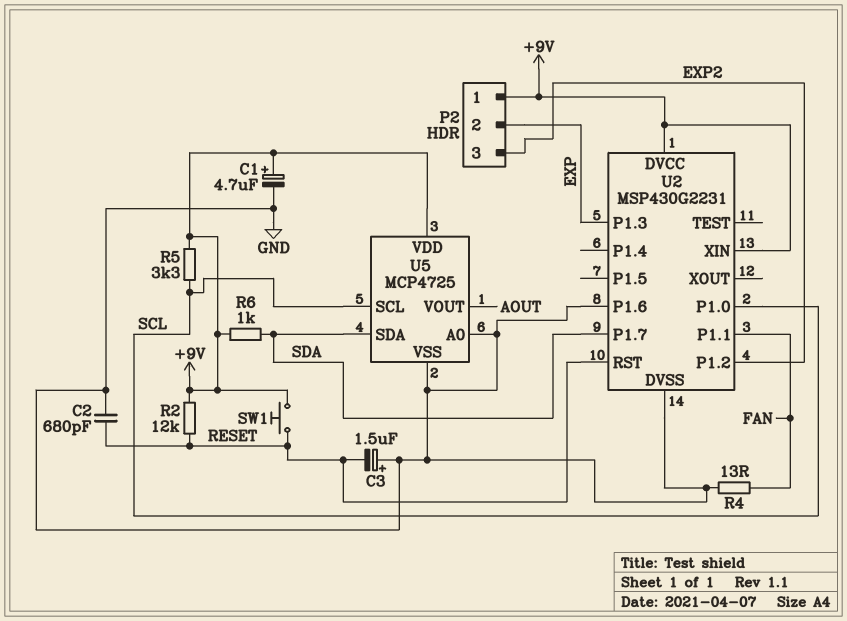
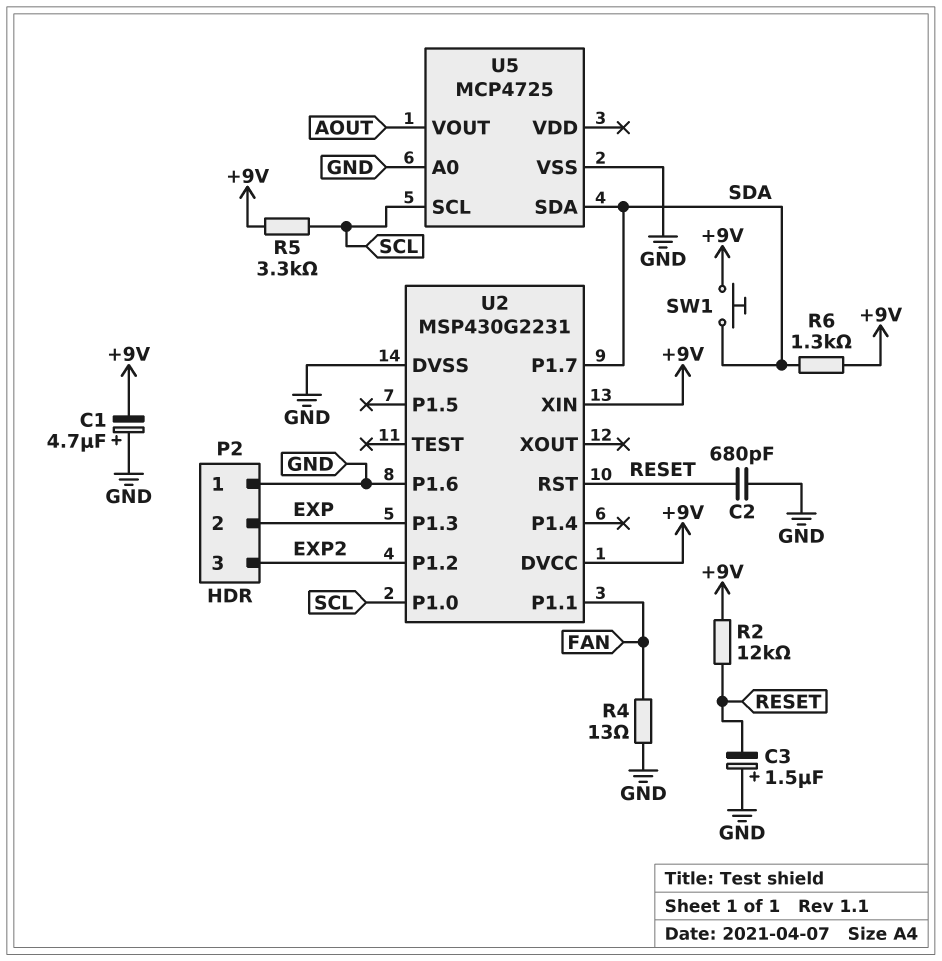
C1: 4.7uF (plus +9V, minus GND) -> 4.7uF (plus GND, minus +9V)
P2 pin 1: +9V -> GND
R6: 1k (+9V, SDA) -> 1.3k (+9V, SDA)
SW1: button (+9V, RESET) -> button (+9V, SDA)
U5 pin VDD: +9V -> none

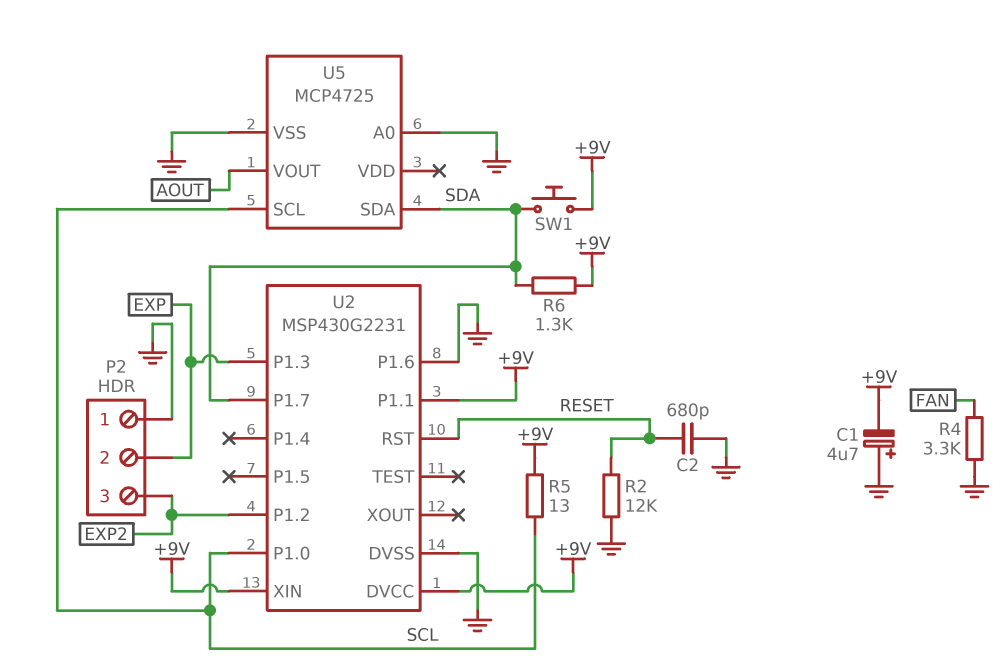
C3: 1.5uF (plus GND, minus RESET) -> none
R2: 12k (+9V, RESET) -> 12k (GND, RESET)
R4: 13 (FAN, GND) -> 3.3k (FAN, GND)
R5: 3.3k (+9V, SCL) -> 13 (+9V, SCL)
U2 pin P1.1: FAN -> +9V

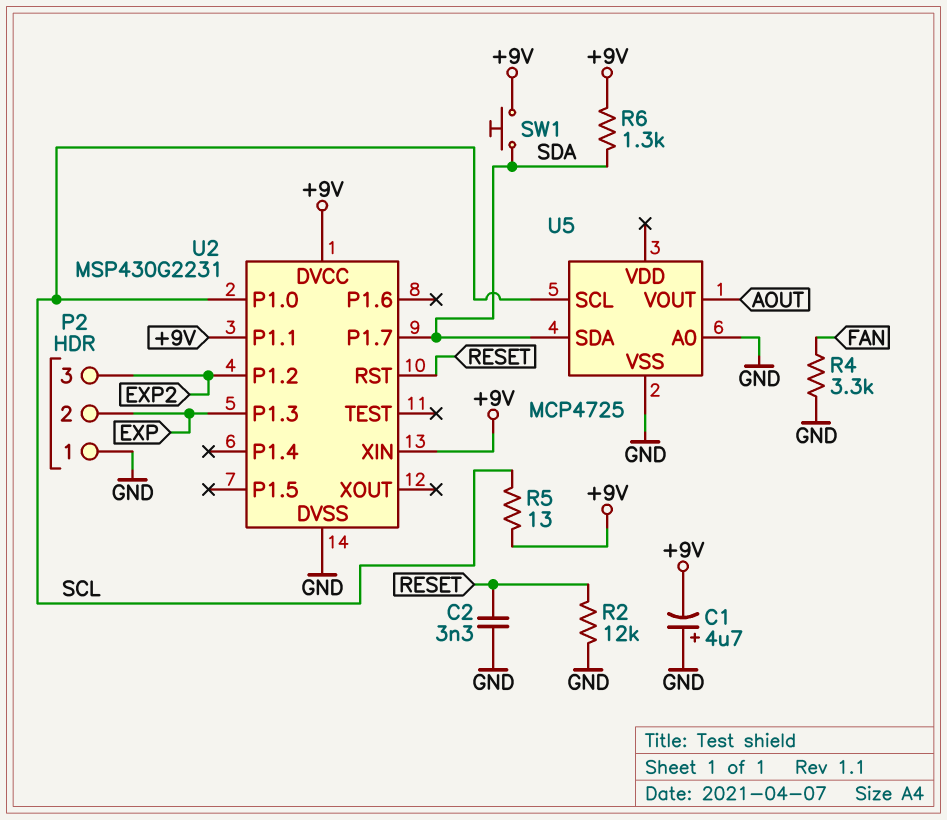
C2: 680pF (GND, RESET) -> 3.3nF (GND, RESET)
U2 pin P1.6: GND -> none

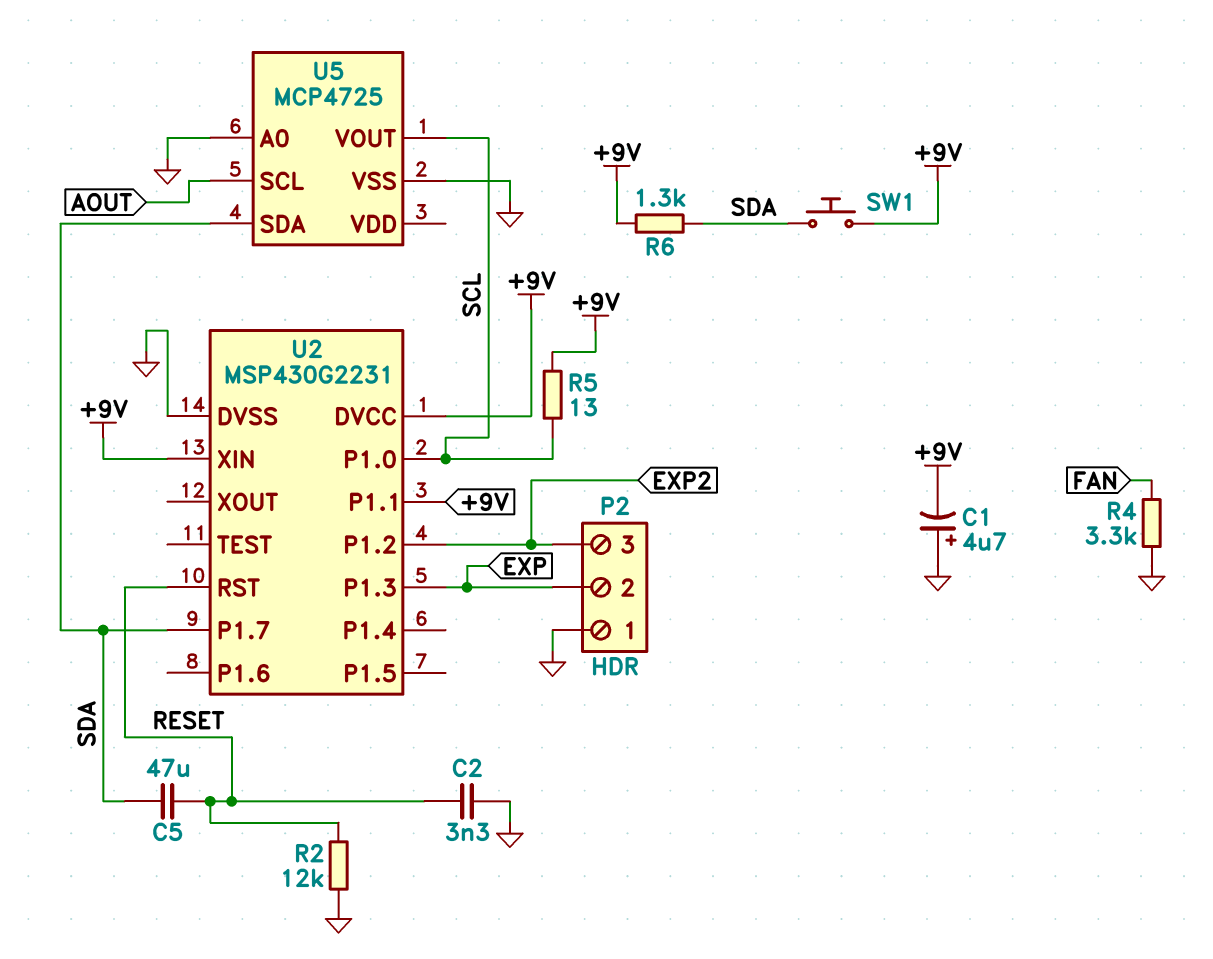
C5: none -> 47uF (RESET, SDA)
U5 pin SCL: SCL -> AOUT
U5 pin VOUT: AOUT -> SCL

